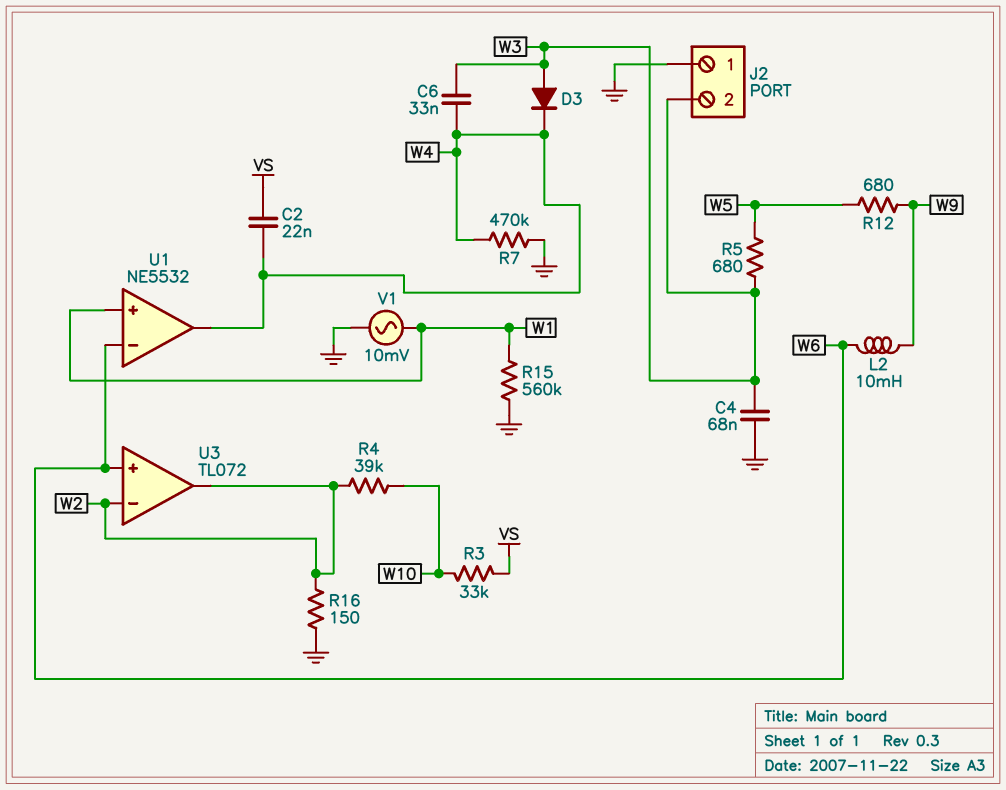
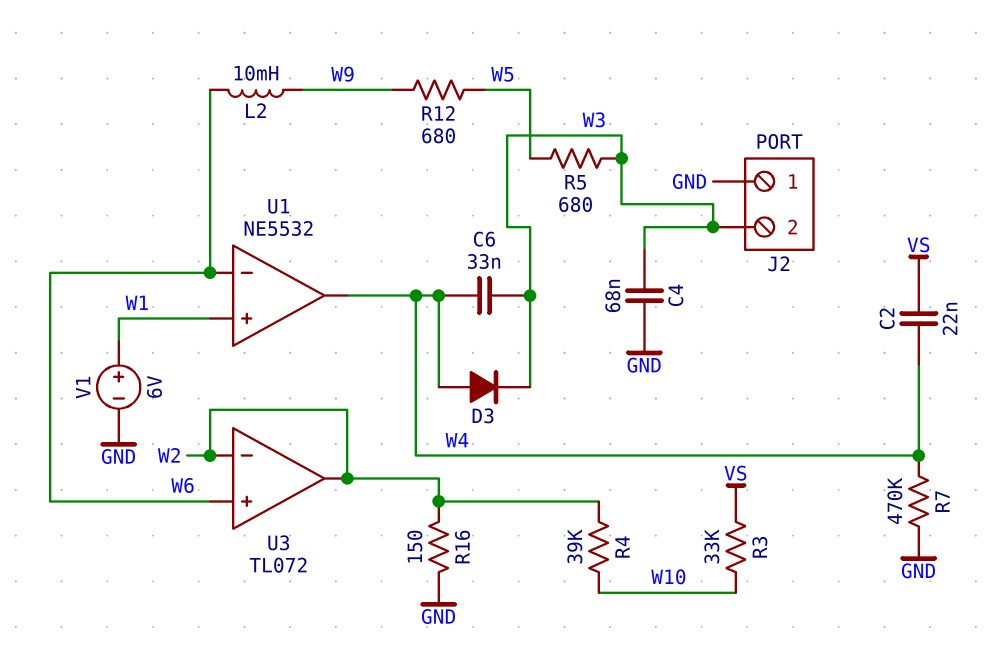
D3: diode (A W3, K W4) -> diode (A W4, K W3)
R15: 560k (GND, W1) -> none
V1: AC 10mV (GND, W1) -> 6V (plus W1, minus GND)

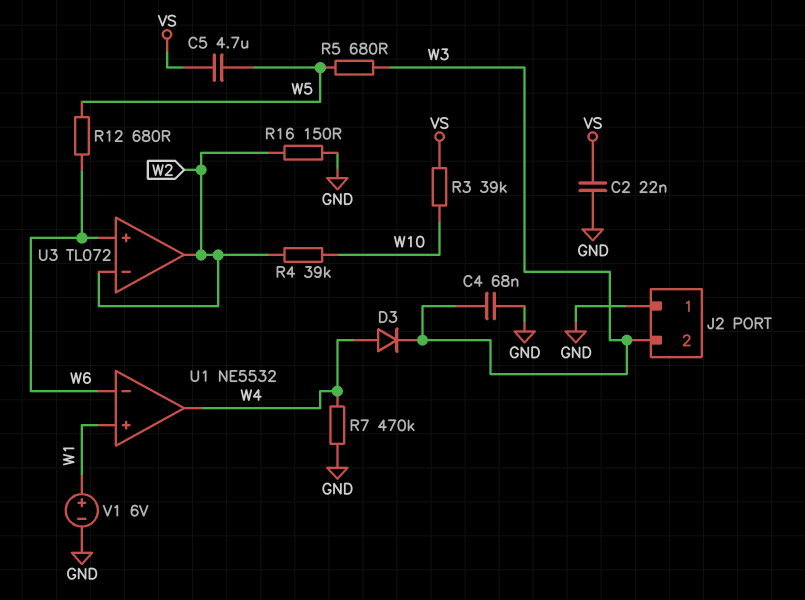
C2: 22nF (VS, W4) -> 22nF (GND, VS)
C5: none -> 4.7uF (VS, W5)
C6: 33nF (W3, W4) -> none
L2: 10mH (W6, W9) -> none
R3: 33k (VS, W10) -> 39k (VS, W10)
R12: 680 (W5, W9) -> 680 (W5, W6)

